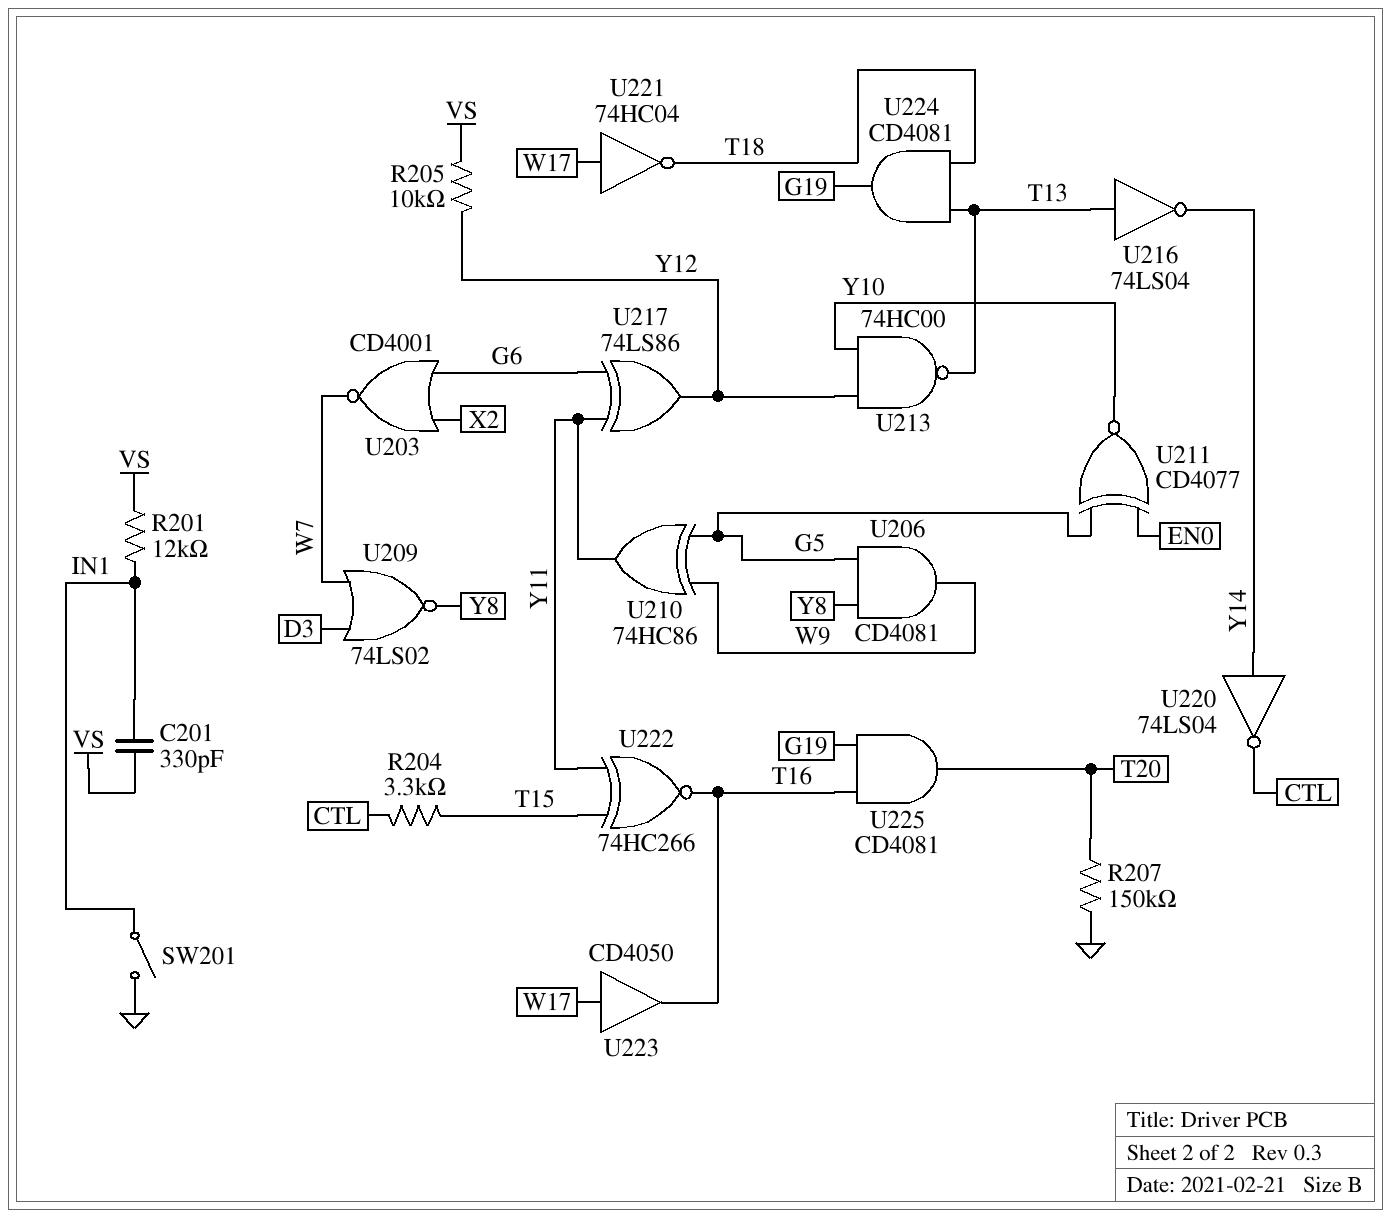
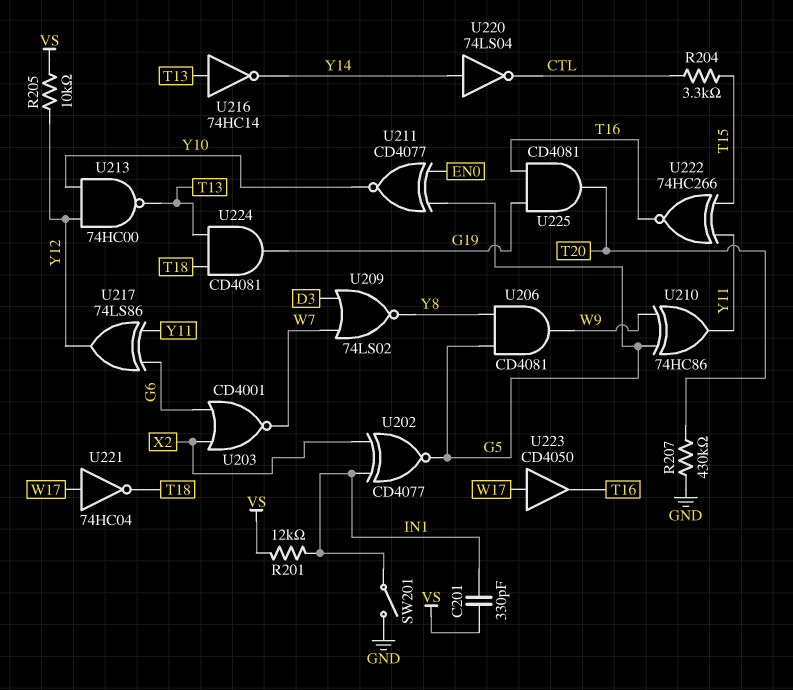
R207: 150k (GND, T20) -> 430k (GND, T20)
U202: none -> XNOR CD4077 (in IN1, in X2, out G5)
U216: NOT 74LS04 (in T13, out Y14) -> NOT 74HC14 (in T13, out Y14)

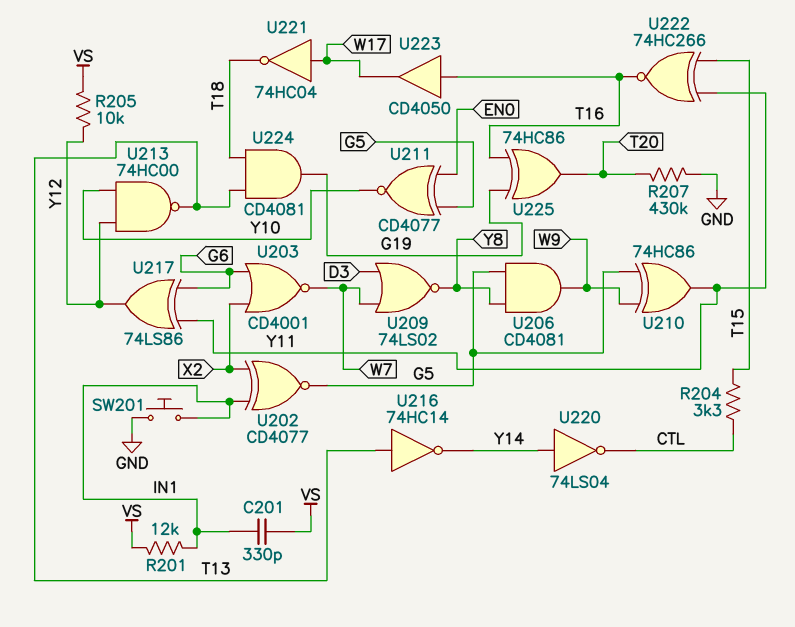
SW201: switch (GND, IN1) -> button (GND, IN1)
U223: buffer CD4050 (in W17, out T16) -> buffer CD4050 (in T16, out W17)
U225: AND CD4081 (in G19, in T16, out T20) -> XOR 74HC86 (in G19, in T16, out T20)

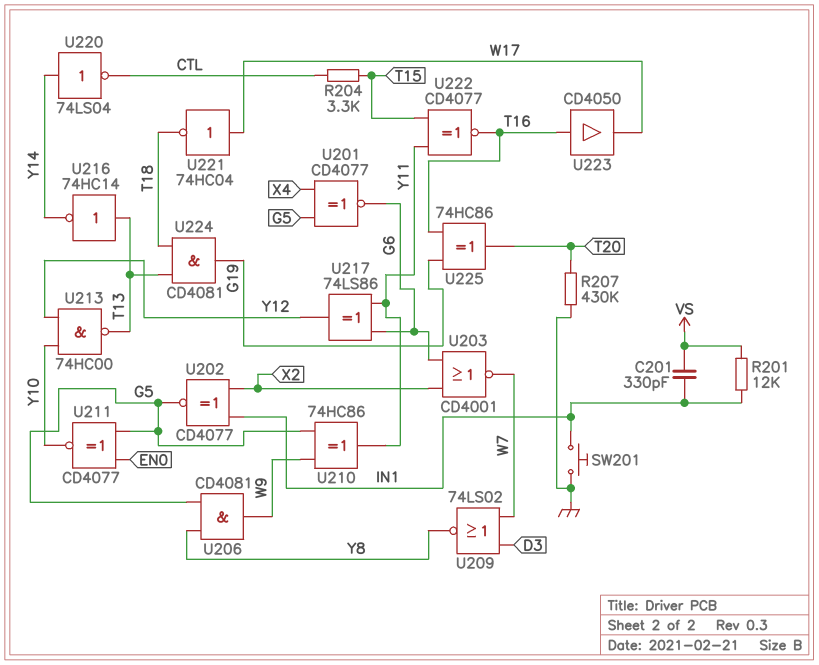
R205: 10k (VS, Y12) -> none
U201: none -> XNOR CD4077 (in G5, in X4, out G6)
U222: XNOR 74HC266 (in T15, in Y11, out T16) -> XNOR CD4077 (in T15, in Y11, out T16)

